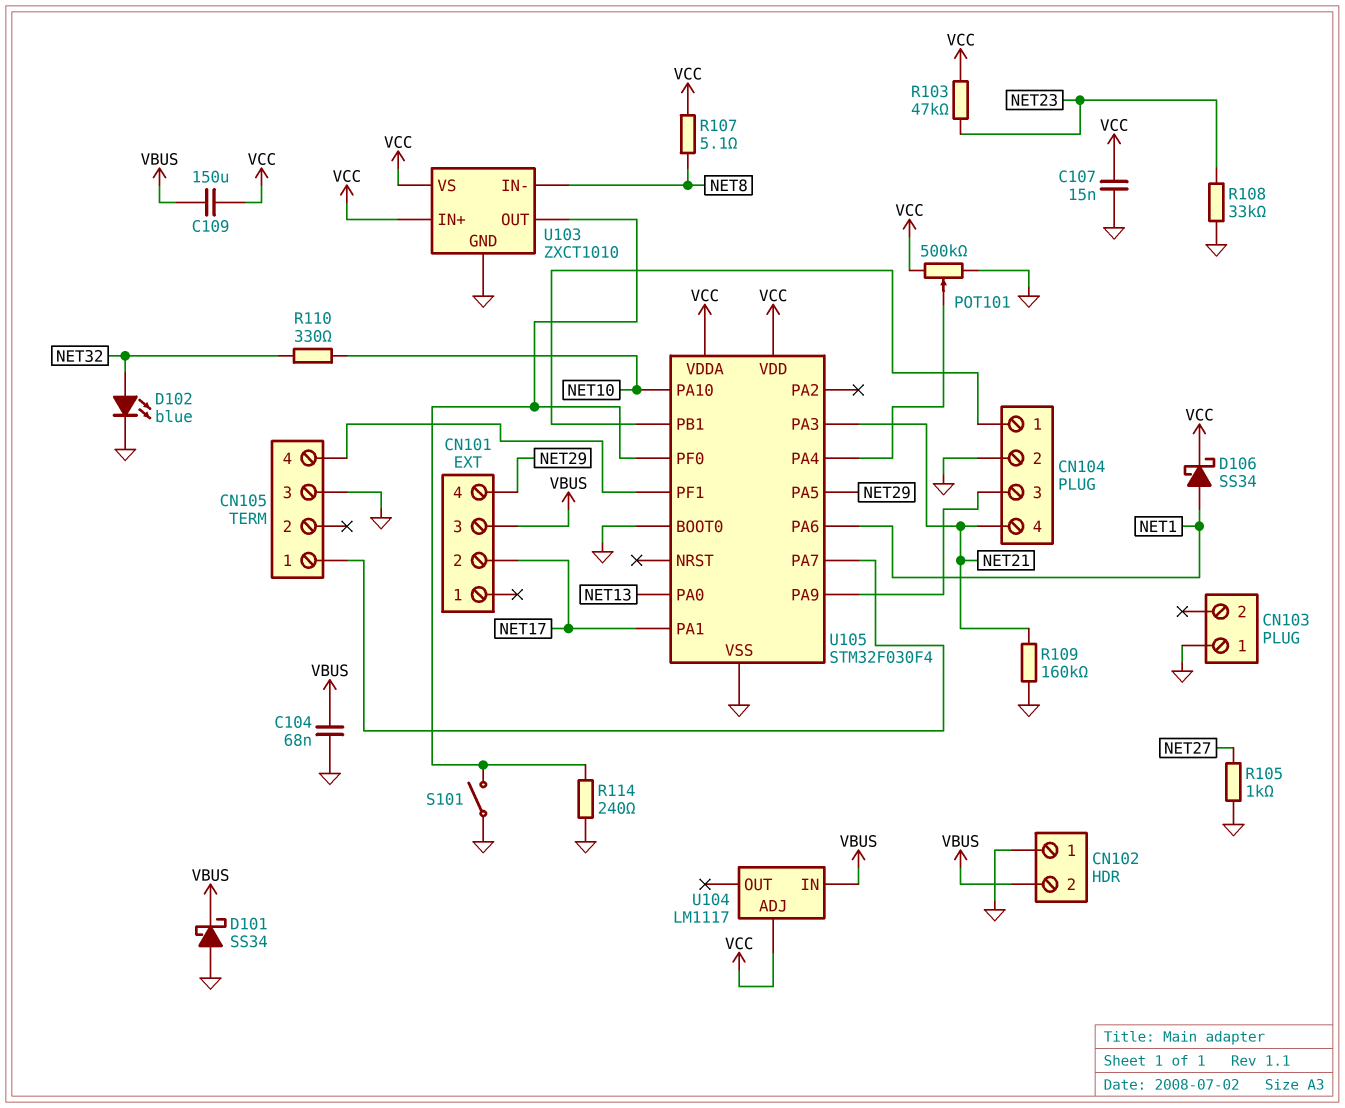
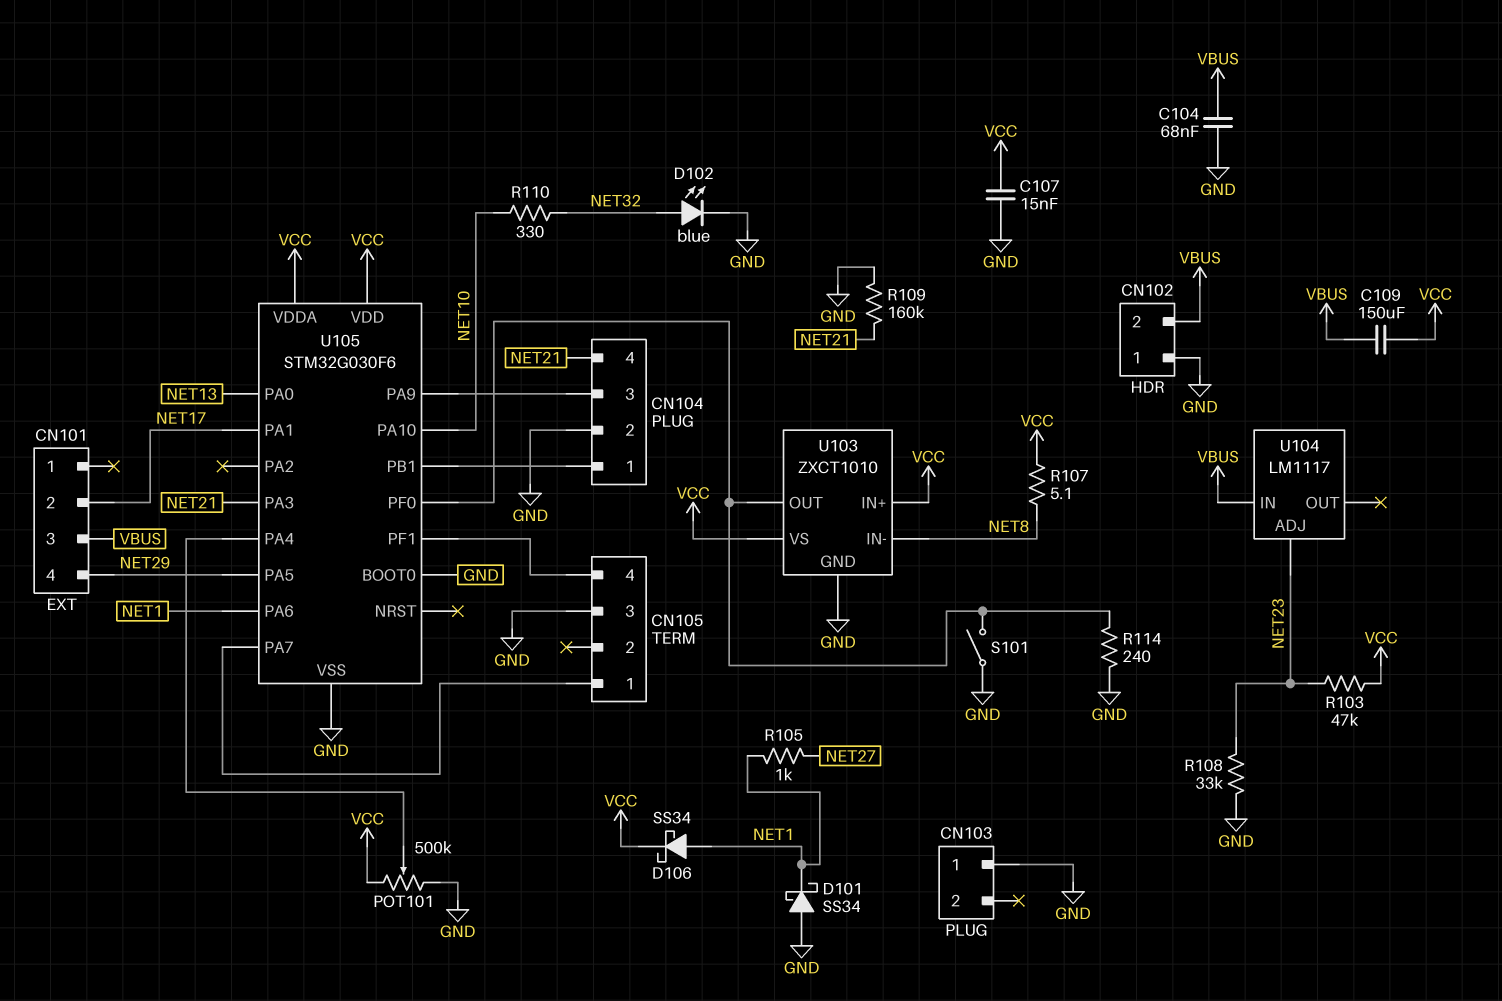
D101: schottky SS34 (A GND, K VBUS) -> schottky SS34 (A GND, K NET1)
R105: 1k (GND, NET27) -> 1k (NET1, NET27)
U104 pin ADJ: VCC -> NET23
U105: STM32F030F4 -> STM32G030F6

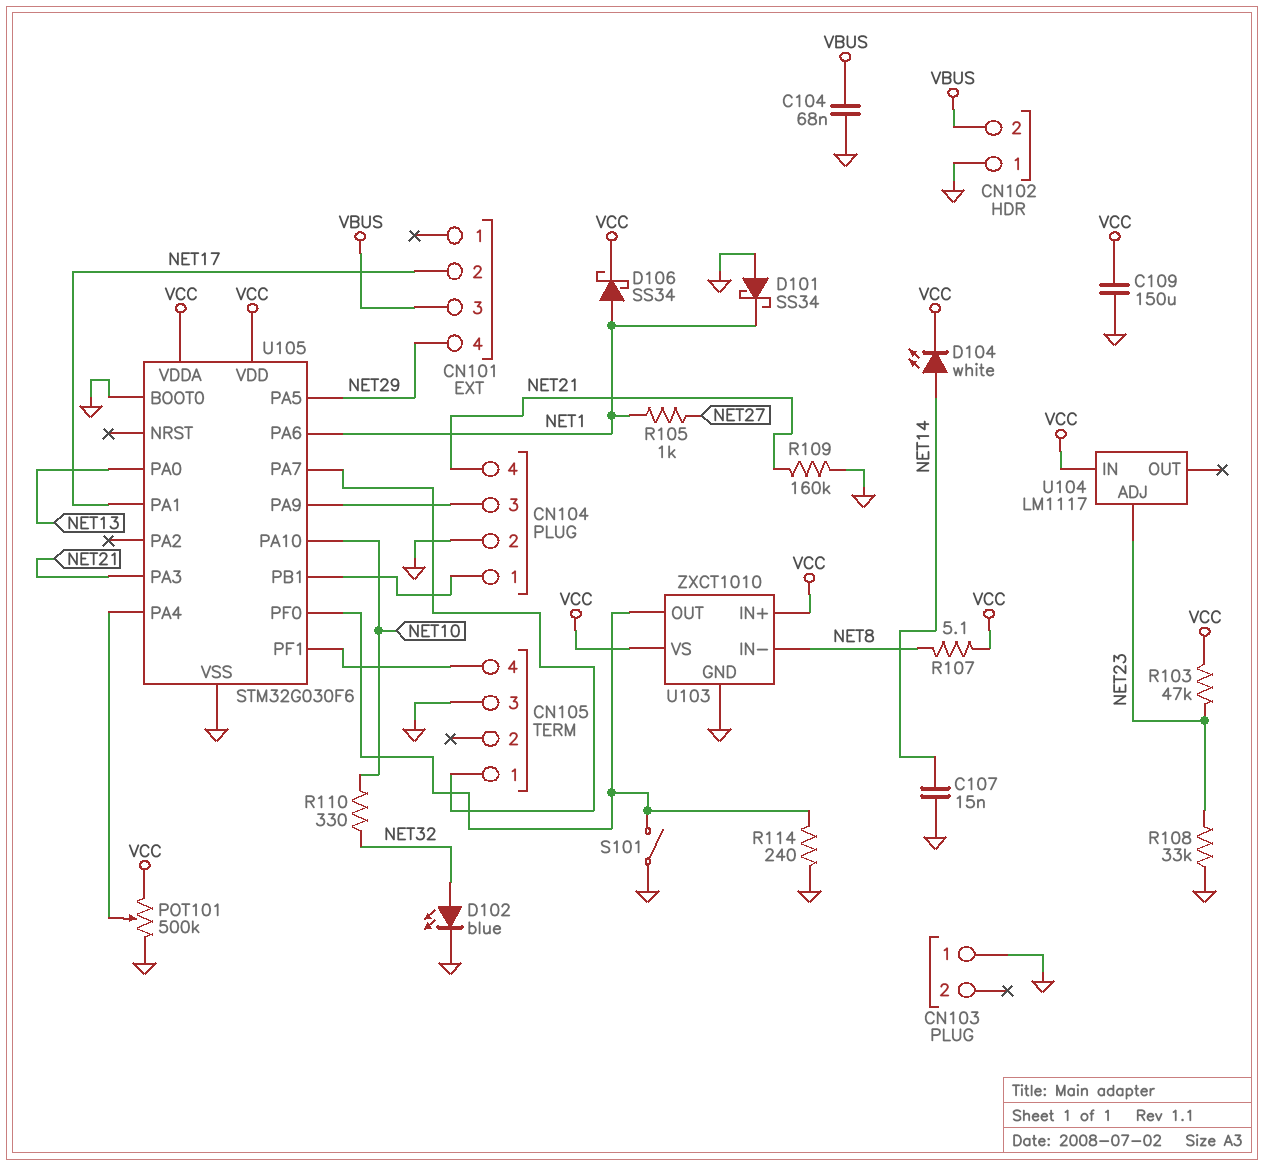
C107: 15nF (GND, VCC) -> 15nF (GND, NET14)
C109: 150uF (VBUS, VCC) -> 150uF (GND, VCC)
D104: none -> LED white (A NET14, K VCC)
U104 pin IN: VBUS -> VCC

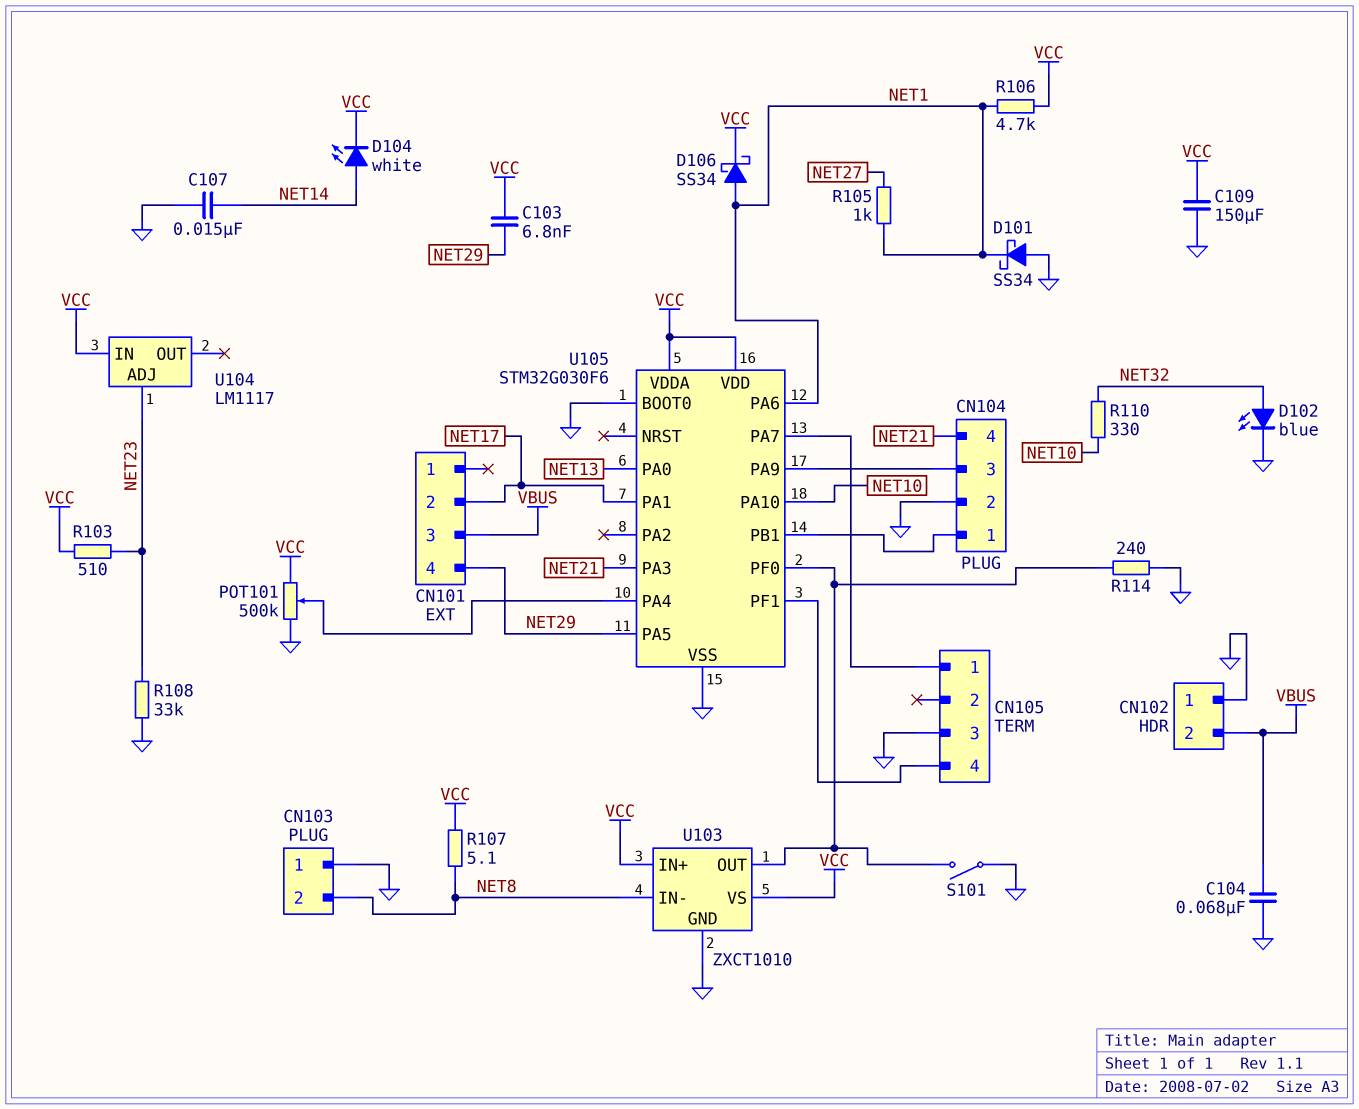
C103: none -> 6.8nF (NET29, VCC)
CN103 pin 2: none -> NET8
R103: 47k (NET23, VCC) -> 510 (NET23, VCC)
R106: none -> 4.7k (NET1, VCC)
R109: 160k (GND, NET21) -> none

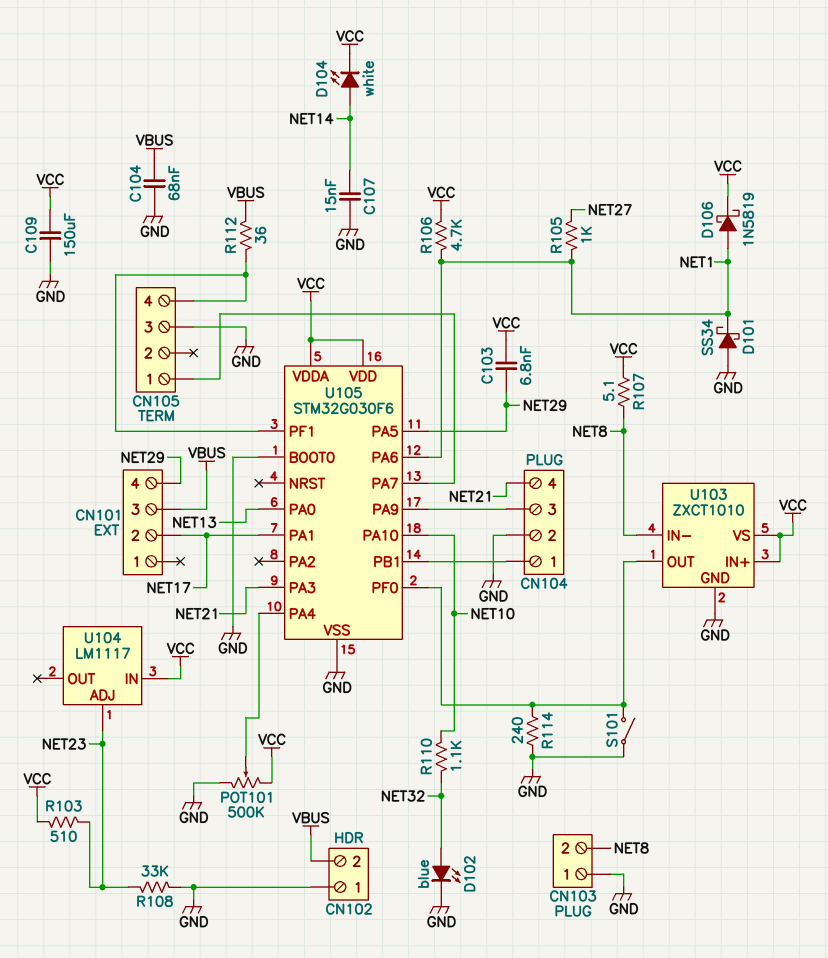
D106: schottky SS34 (A NET1, K VCC) -> schottky 1N5819 (A NET1, K VCC)
R110: 330 (NET10, NET32) -> 1.1k (NET10, NET32)
R112: none -> 36 (CN105/4, VBUS)

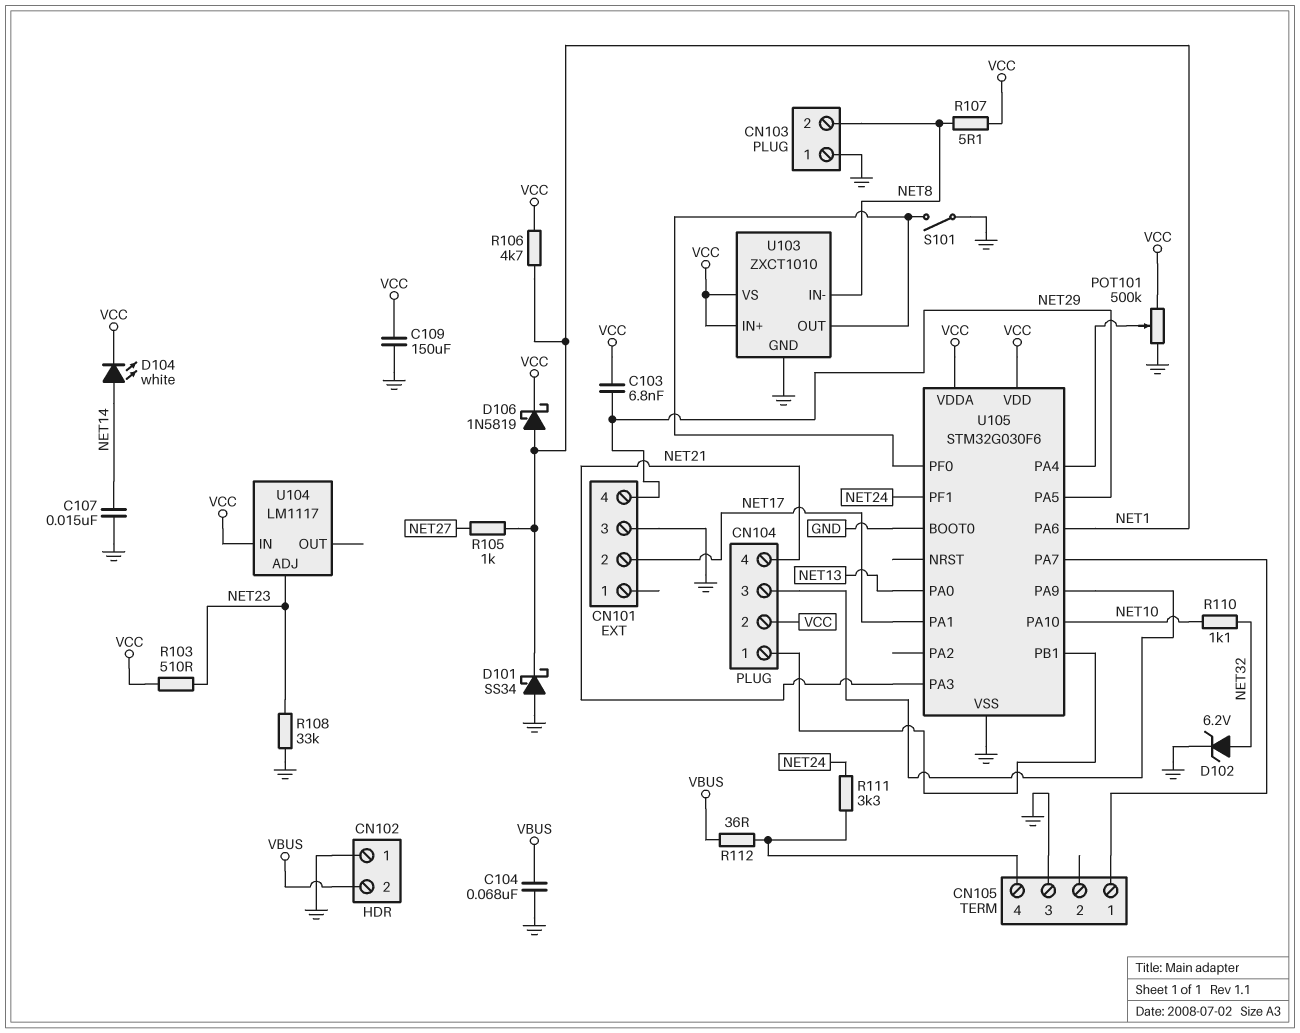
CN101 pin 3: VBUS -> GND
CN104 pin 2: GND -> VCC
D102: LED blue (A NET32, K GND) -> zener 6.2V (A NET32, K GND)
R111: none -> 3.3k (CN105/4, NET24)
R114: 240 (GND, U103/OUT) -> none
U105 pin PF1: CN105/4 -> NET24

